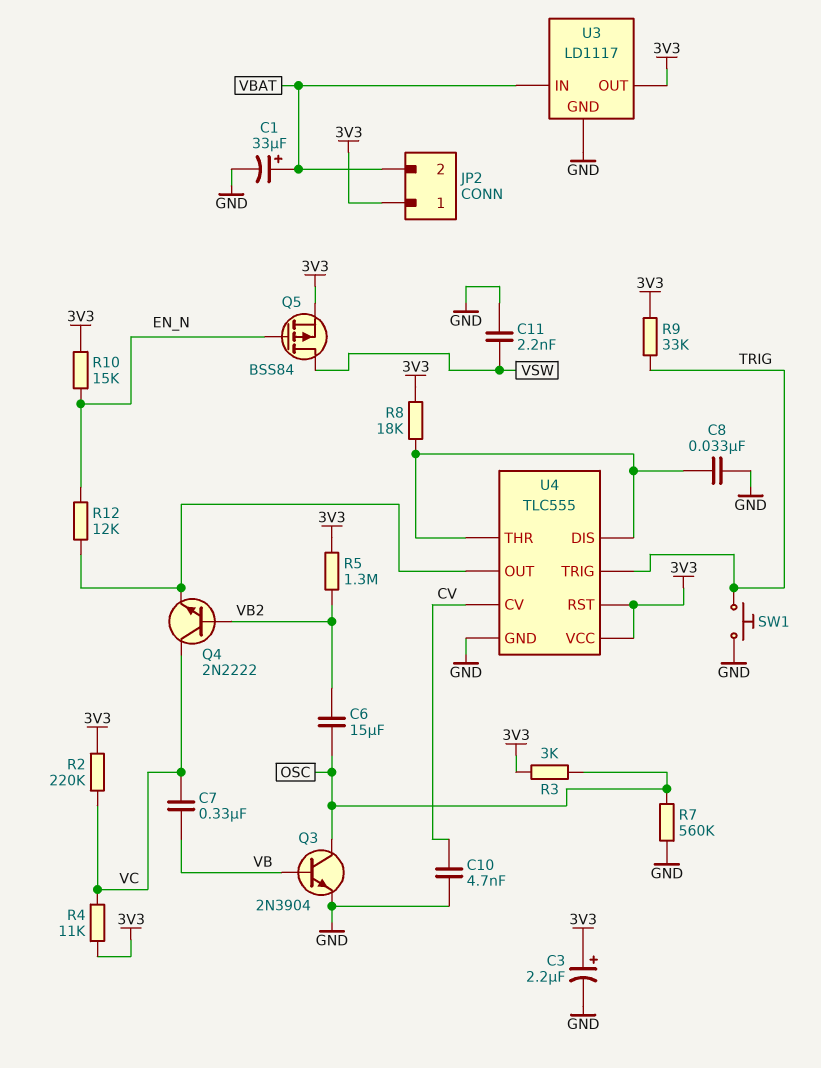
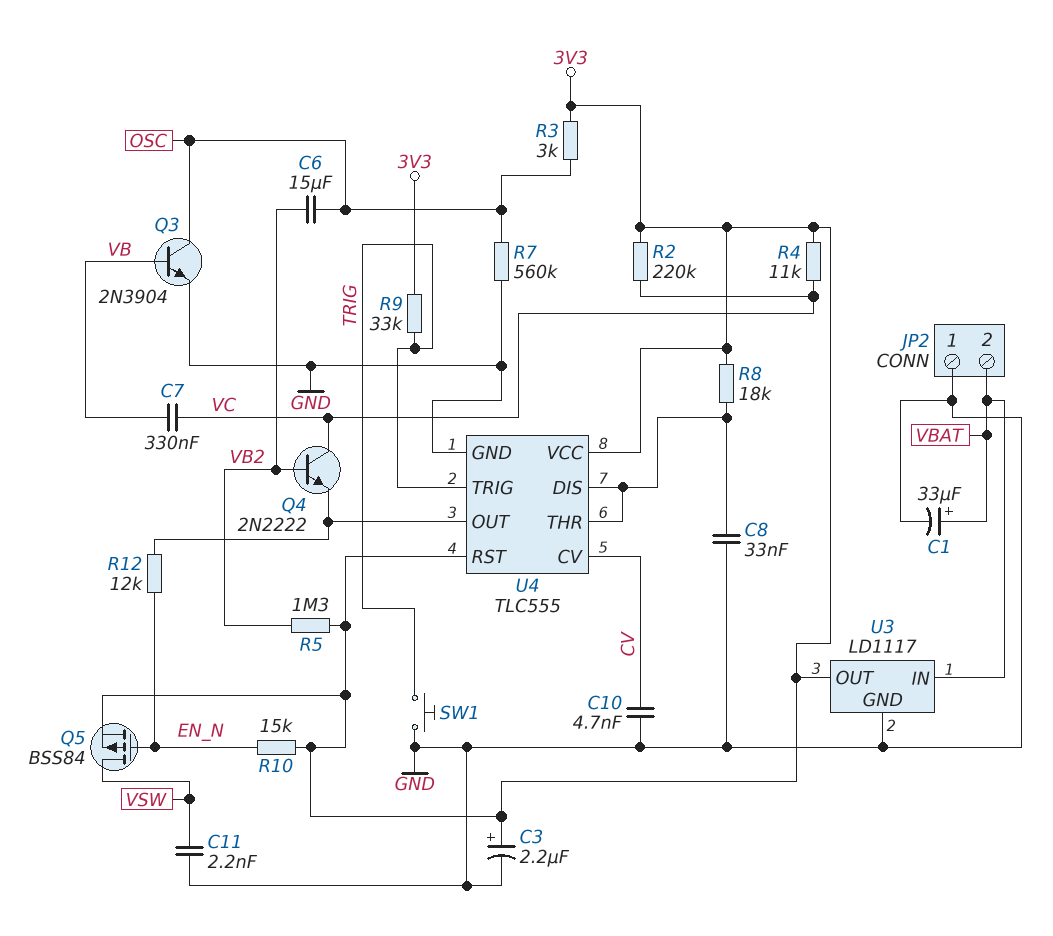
JP2 pin 1: 3V3 -> GND

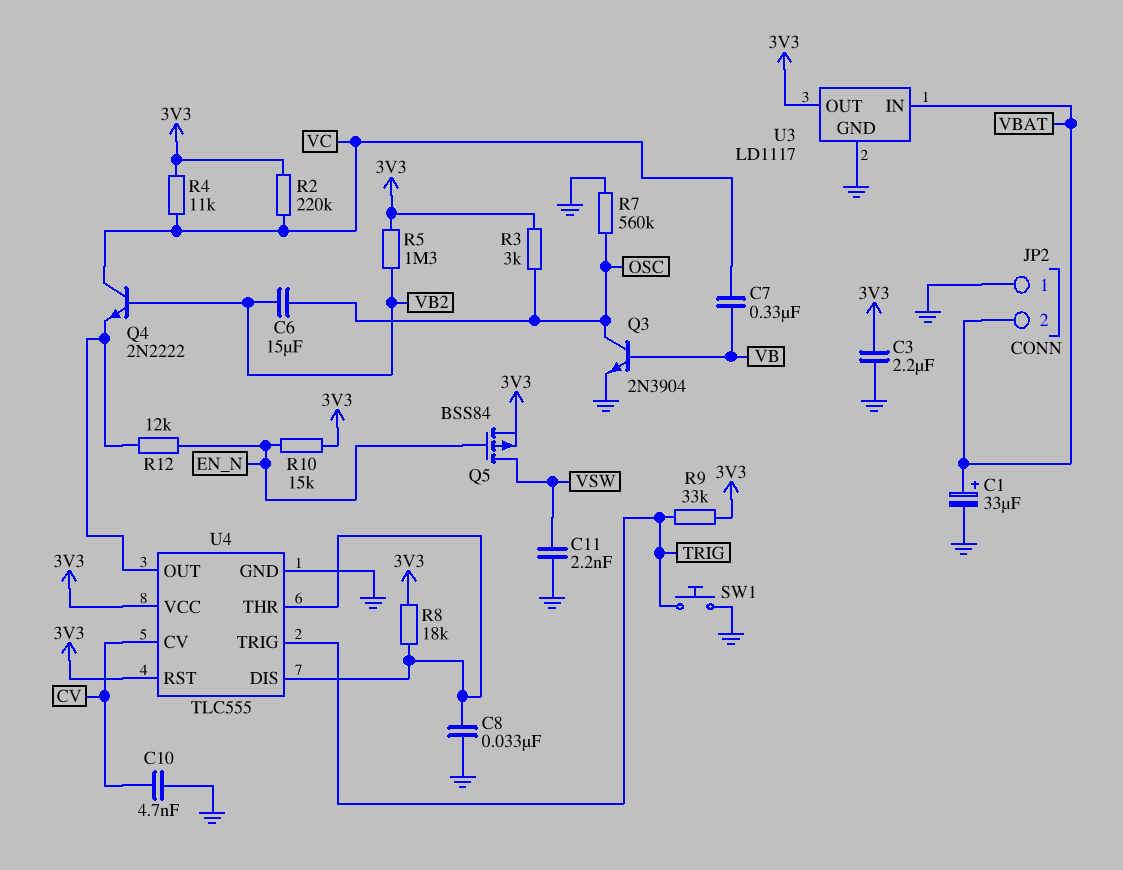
C3: 2.2uF (plus 3V3, minus GND) -> 2.2uF (3V3, GND)

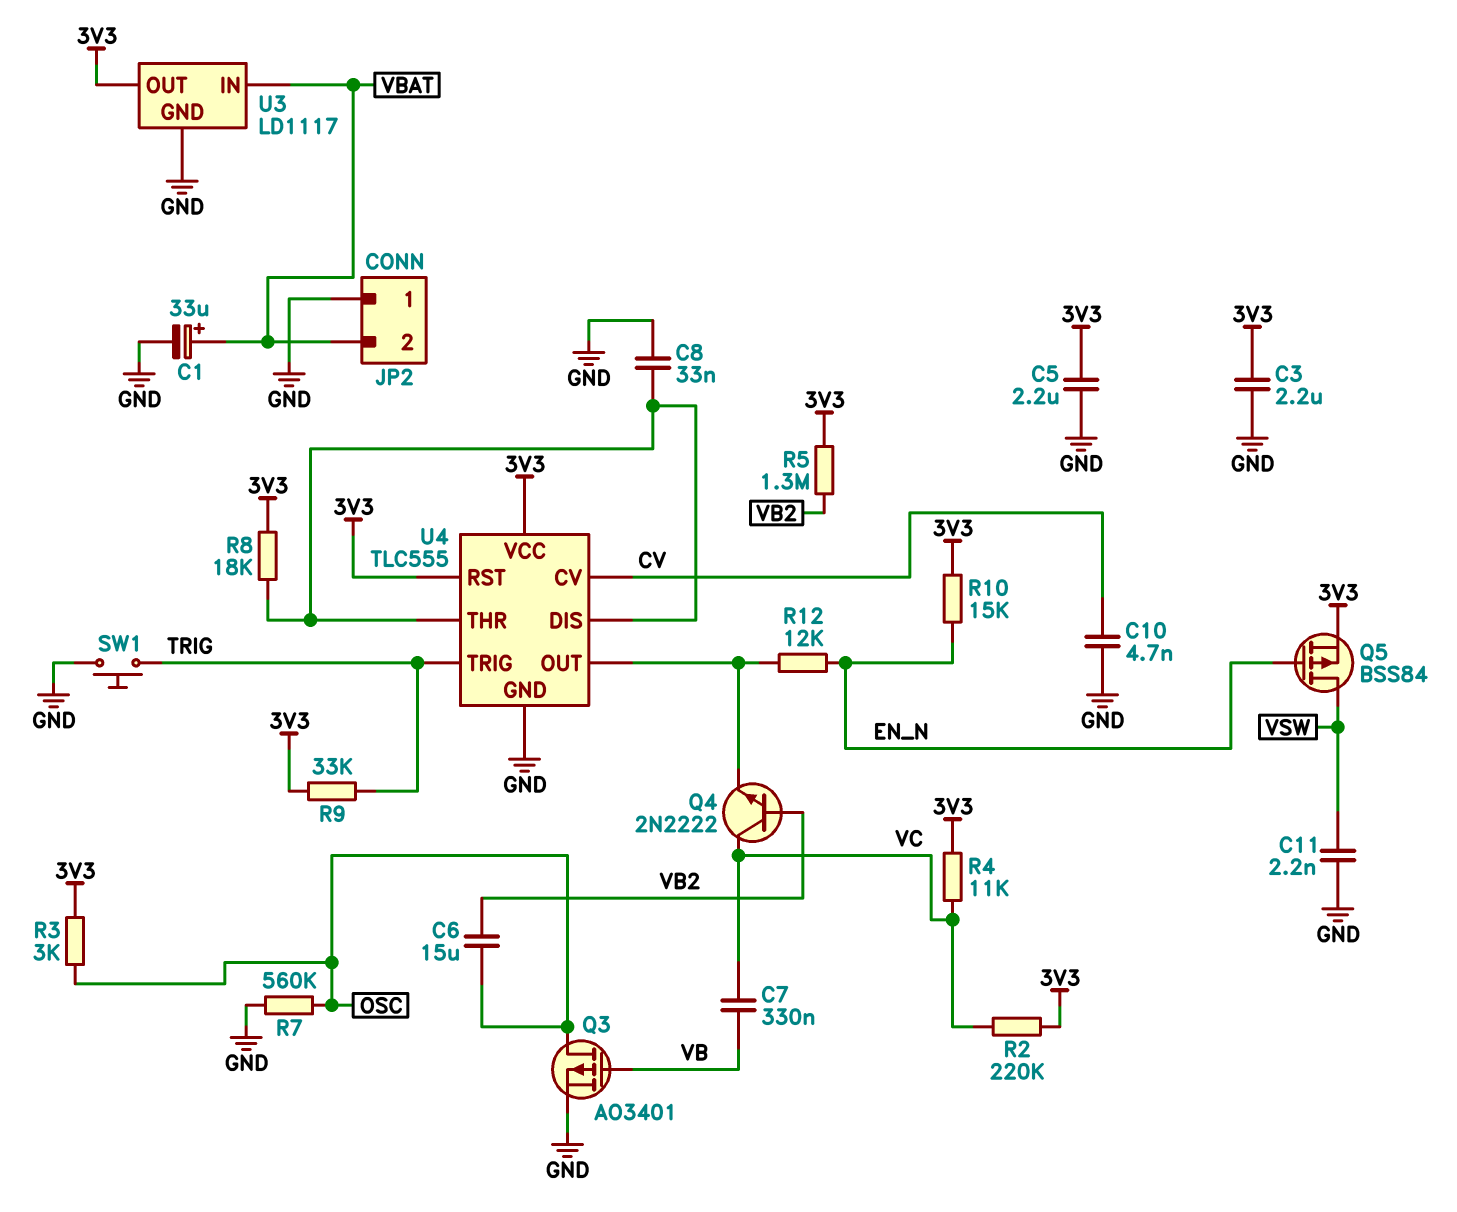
C5: none -> 2.2uF (3V3, GND)
Q3: NPN 2N3904 (B VB, C OSC, E GND) -> PMOS AO3401 (G VB, D OSC, S GND)

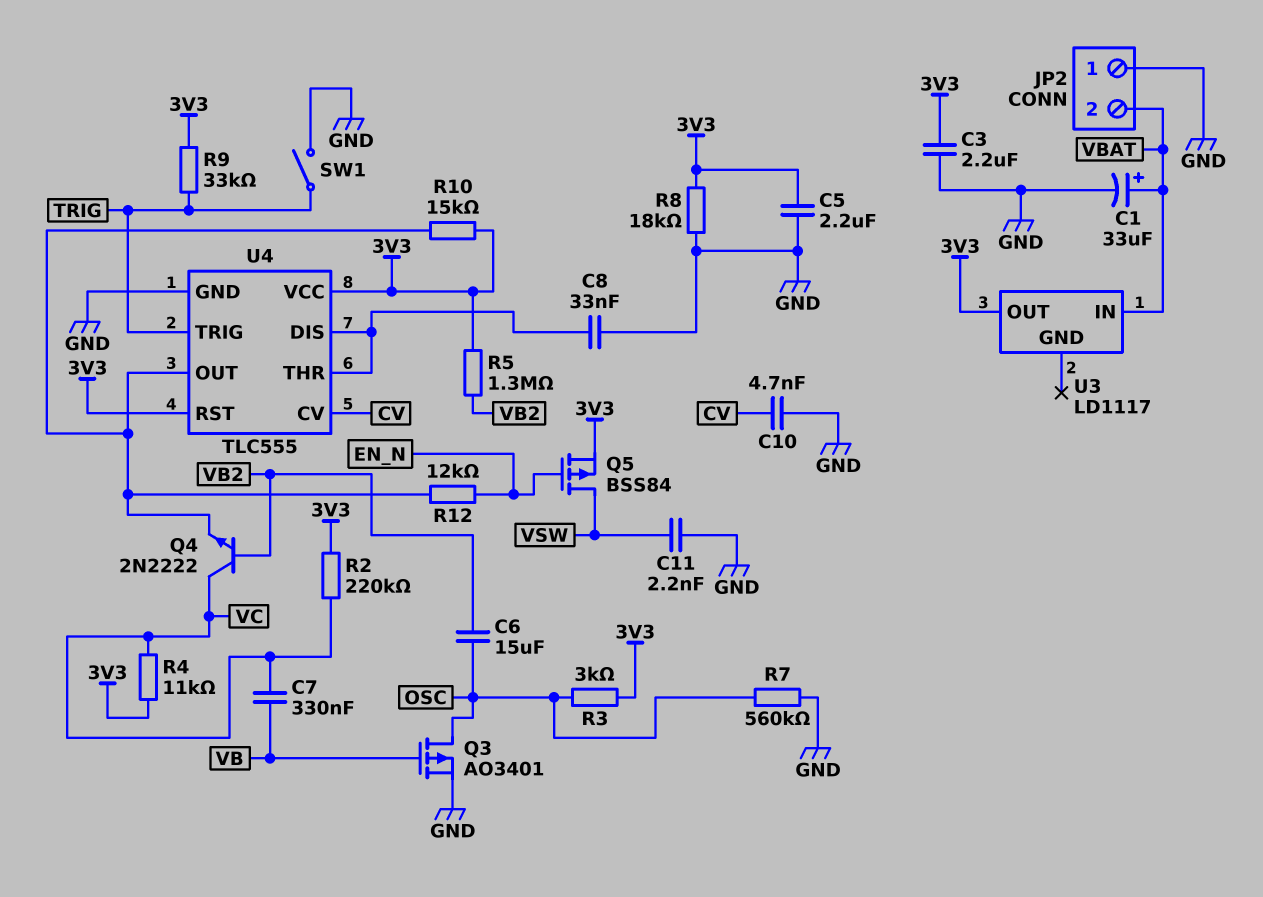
R8: 18k (3V3, U4/DIS) -> 18k (3V3, GND)
R10: 15k (3V3, EN_N) -> 15k (3V3, U4/OUT)
SW1: button (GND, TRIG) -> switch (GND, TRIG)
U3 pin GND: GND -> none

